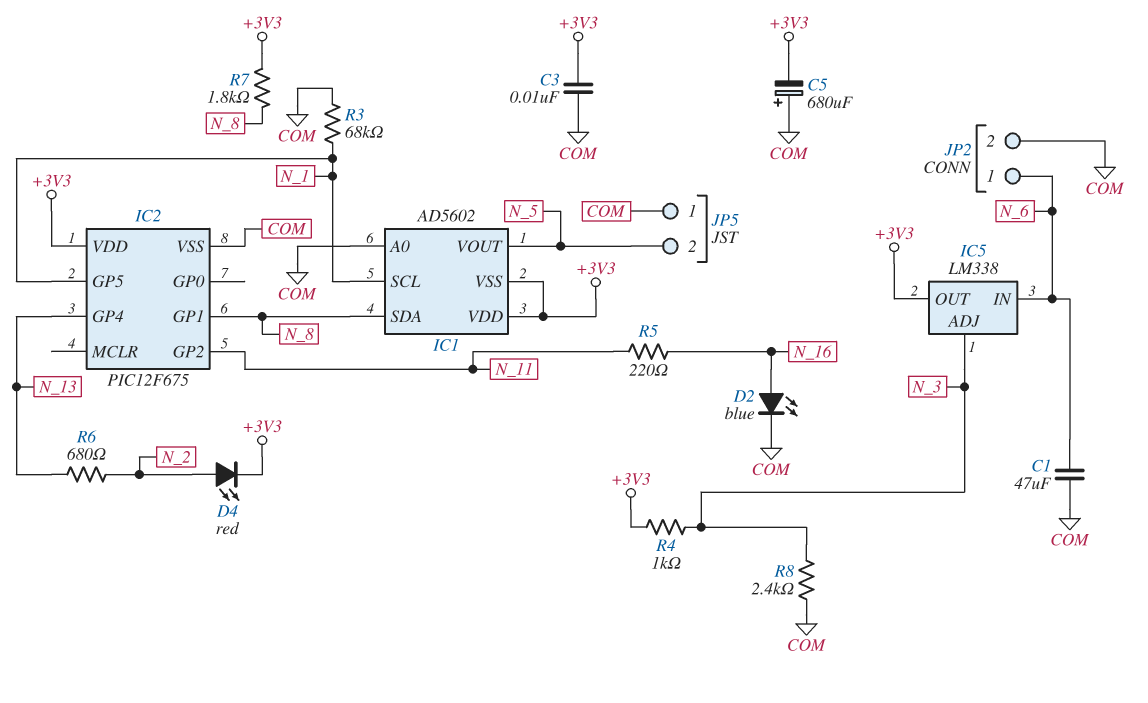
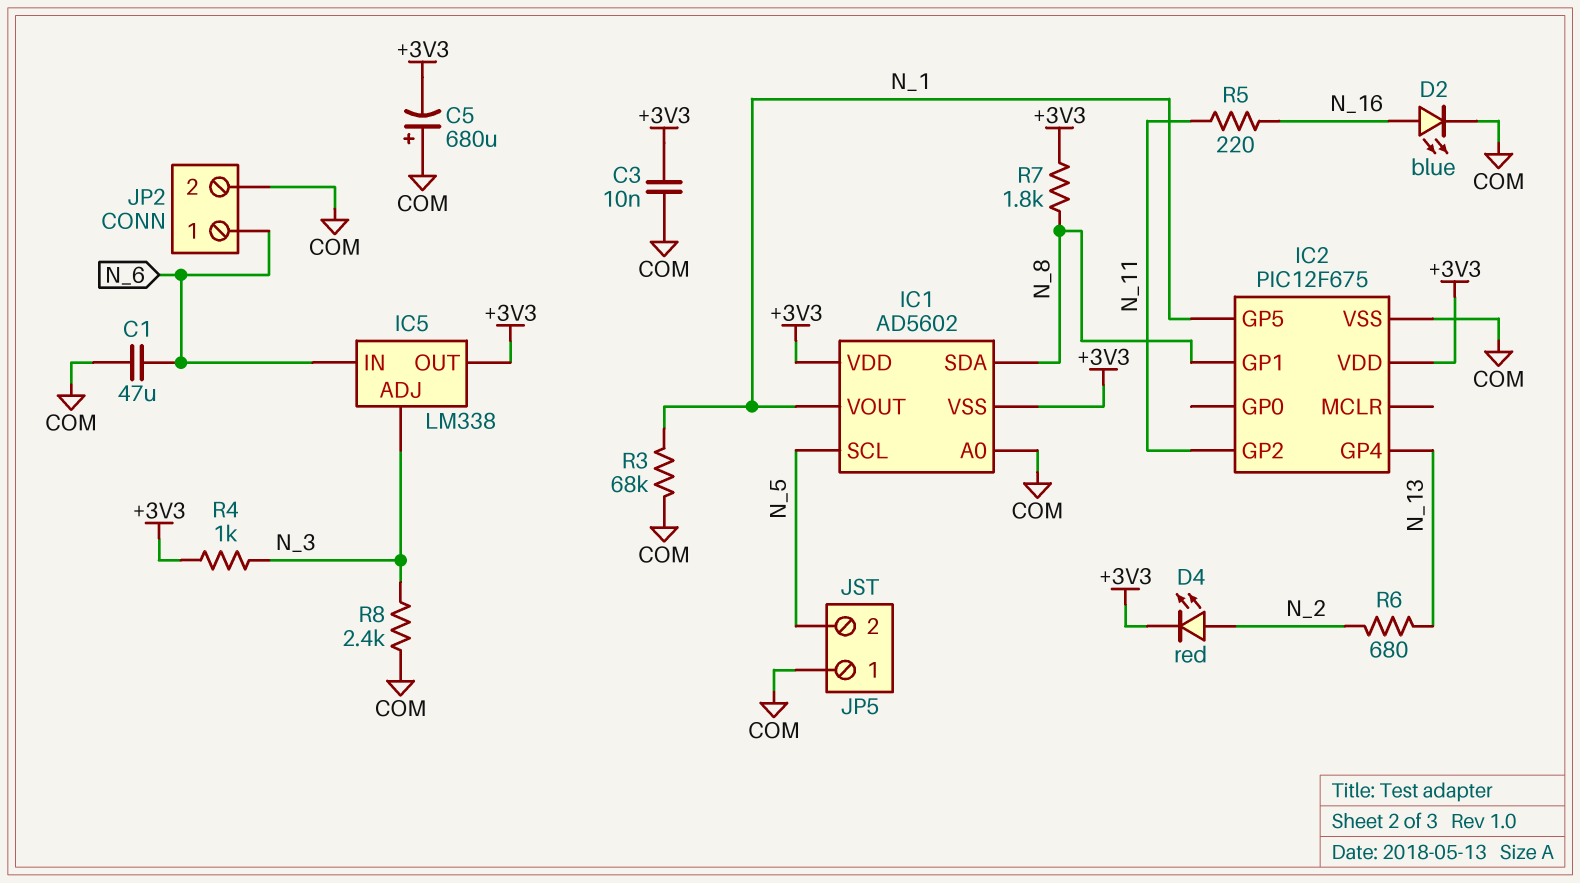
IC1 pin SCL: N_1 -> N_5
IC1 pin VOUT: N_5 -> N_1

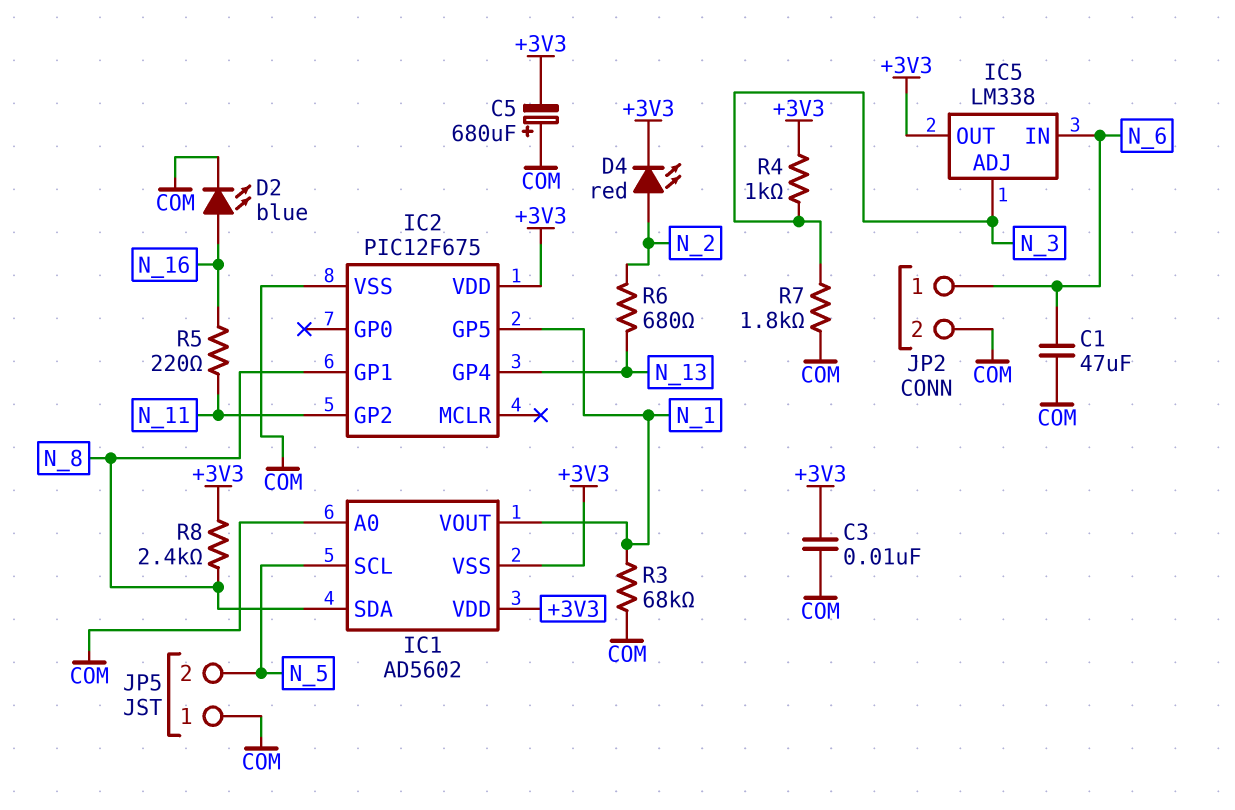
R7: 1.8k (+3V3, N_8) -> 1.8k (COM, N_3)
R8: 2.4k (COM, N_3) -> 2.4k (+3V3, N_8)

